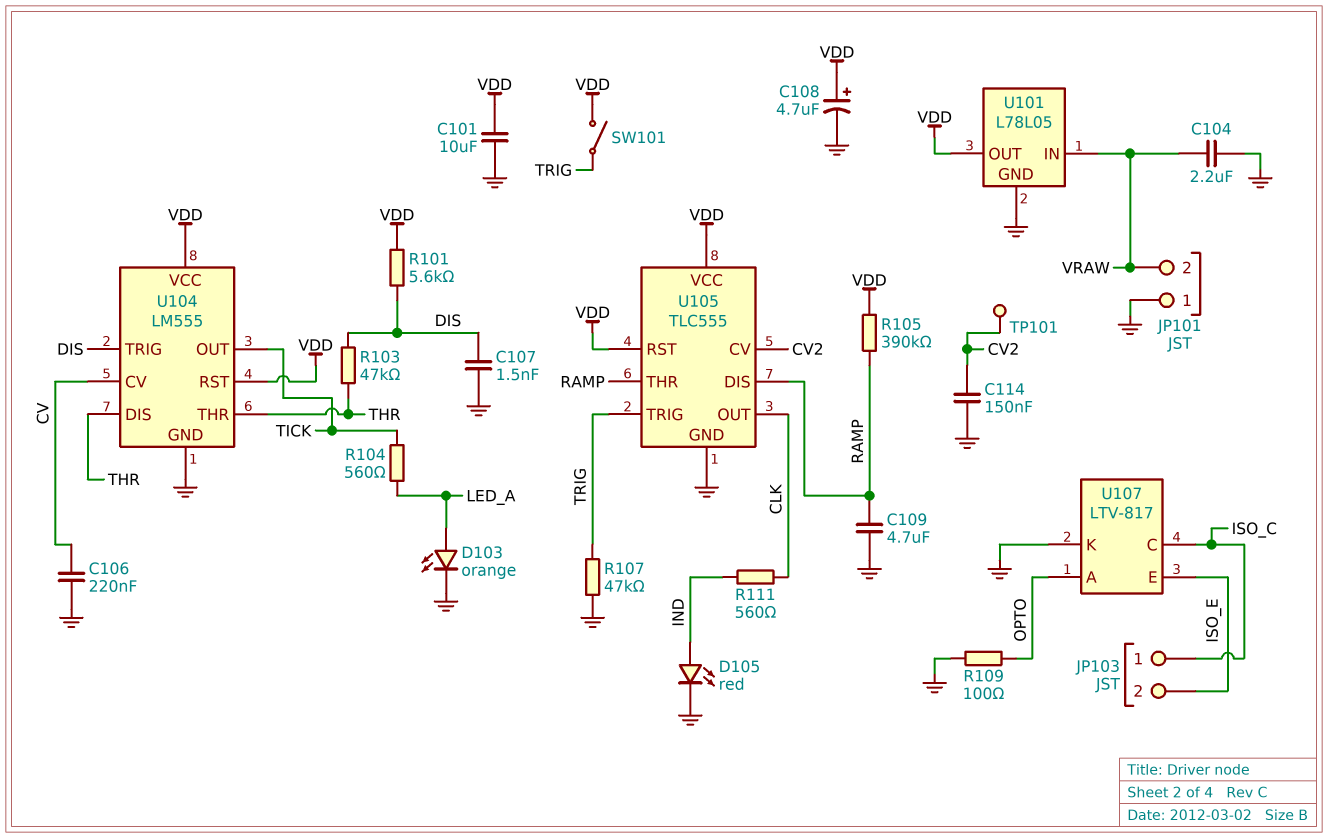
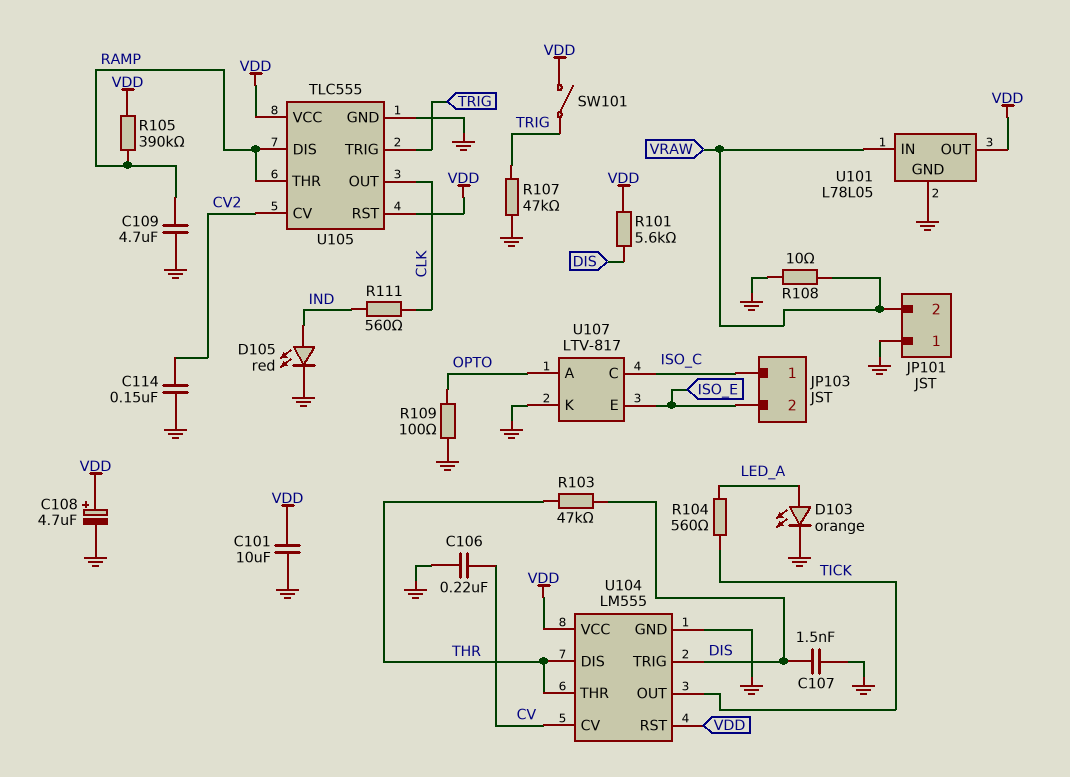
C104: 2.2uF (GND, VRAW) -> none
R108: none -> 10 (GND, VRAW)
TP101: test point (CV2) -> none

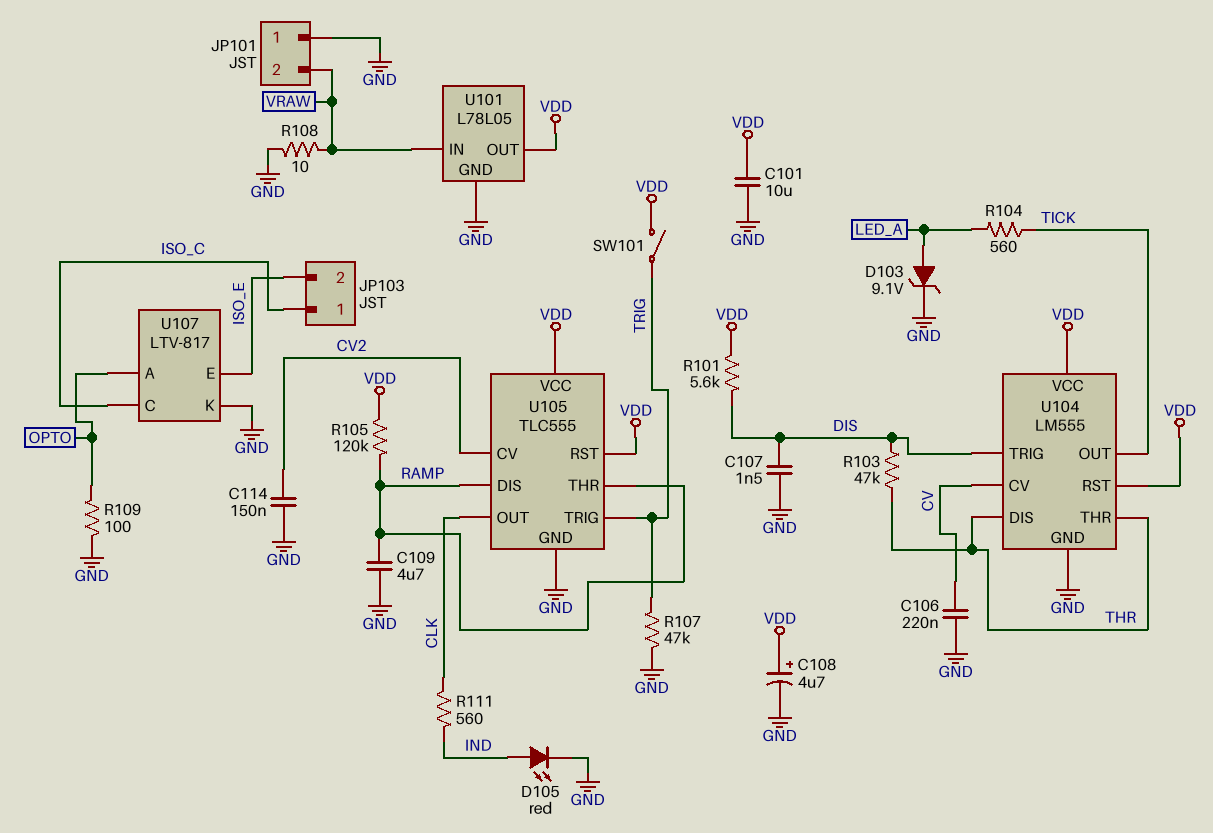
D103: LED orange (A LED_A, K GND) -> zener 9.1V (A LED_A, K GND)
R105: 390k (RAMP, VDD) -> 120k (RAMP, VDD)

